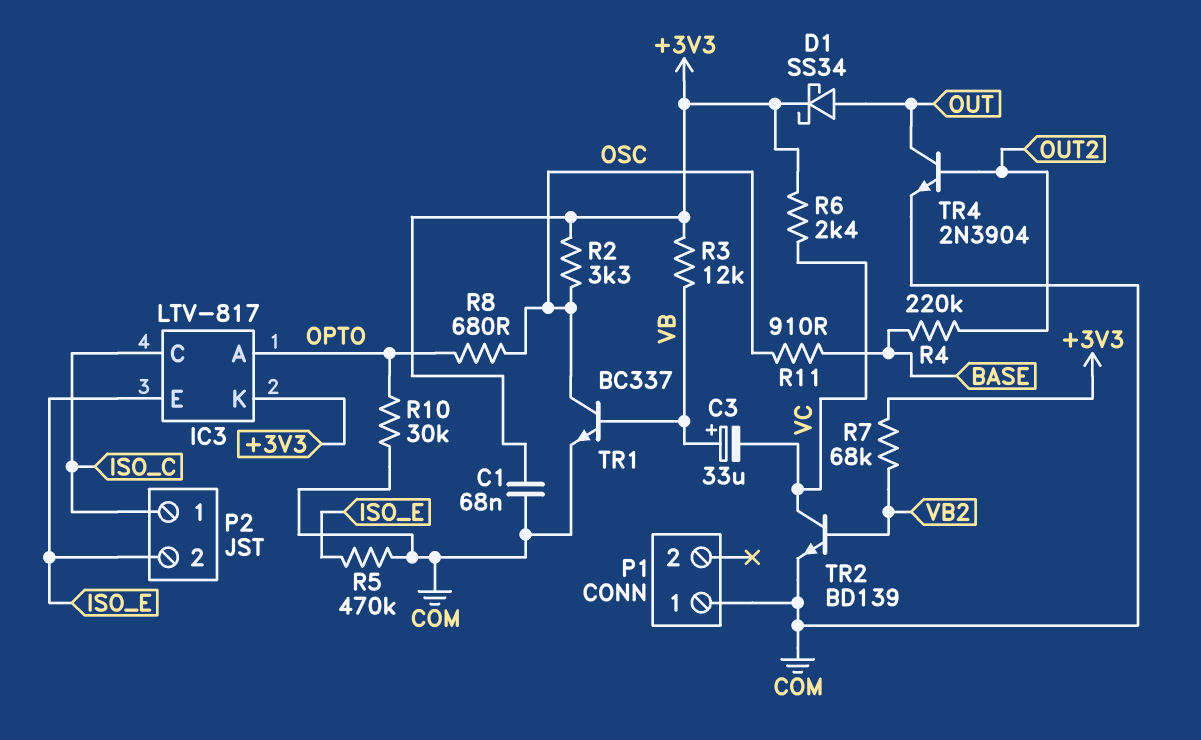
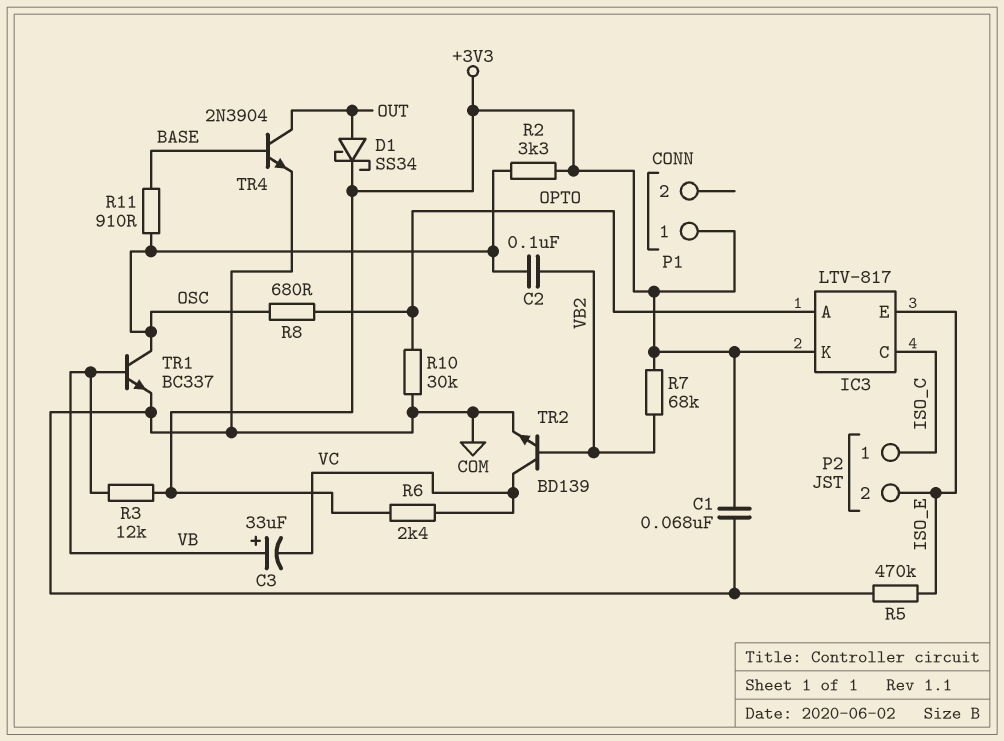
C2: none -> 100nF (OSC, VB2)
P1 pin 1: COM -> +3V3
R4: 220k (BASE, OUT2) -> none
TR4: NPN 2N3904 (B OUT2, C OUT, E COM) -> NPN 2N3904 (B BASE, C OUT, E COM)

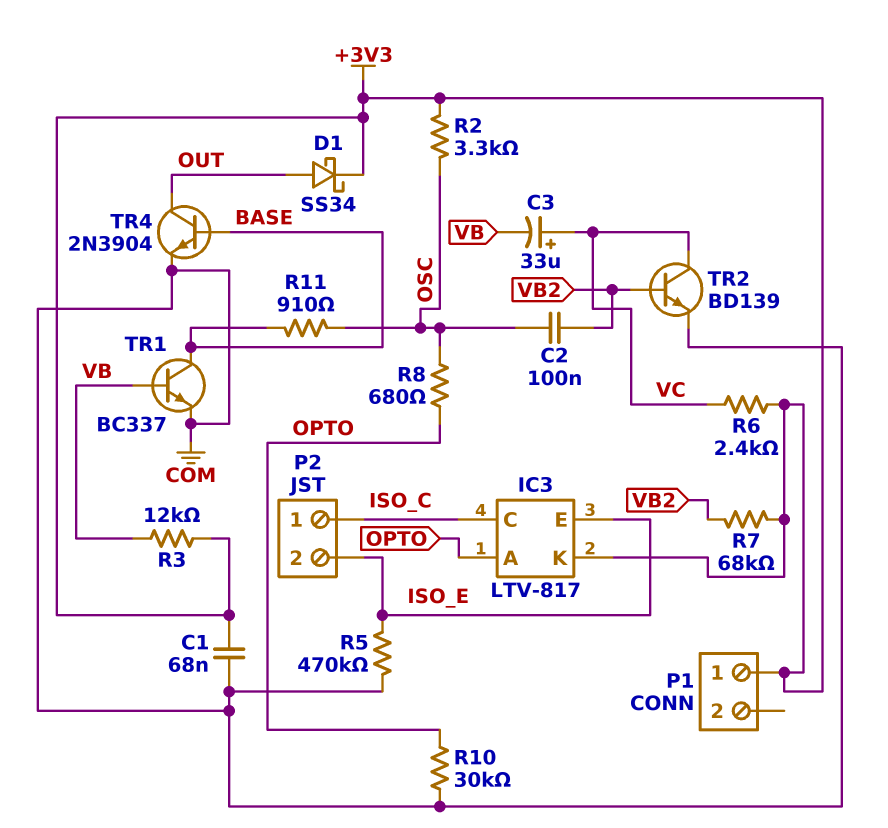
C3: 33uF (plus VB, minus VC) -> 33uF (plus VC, minus VB)
TR1: NPN BC337 (B VB, C OSC, E COM) -> NPN BC337 (B VB, C BASE, E COM)

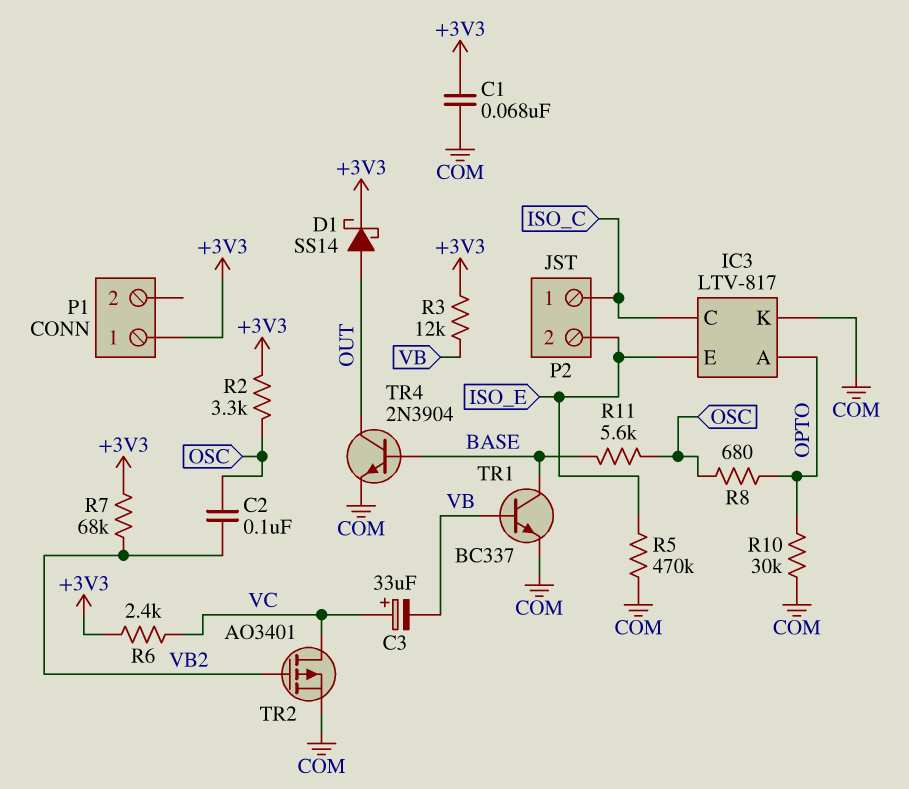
D1: schottky SS34 (A OUT, K +3V3) -> schottky SS14 (A OUT, K +3V3)
IC3 pin K: +3V3 -> COM
R11: 910 (BASE, OSC) -> 5.6k (BASE, OSC)
TR2: NPN BD139 (B VB2, C VC, E COM) -> PMOS AO3401 (G VB2, D VC, S COM)

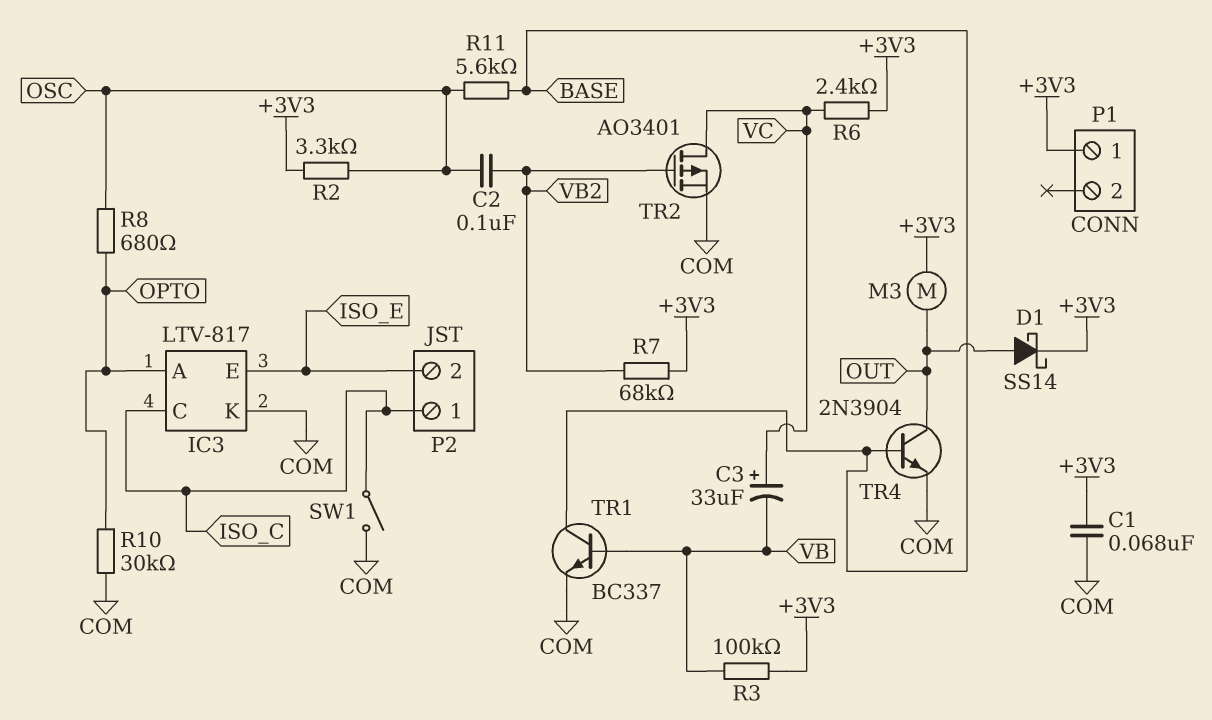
M3: none -> motor (+3V3, OUT)
R3: 12k (+3V3, VB) -> 100k (+3V3, VB)
R5: 470k (COM, ISO_E) -> none
SW1: none -> switch (COM, ISO_C)

